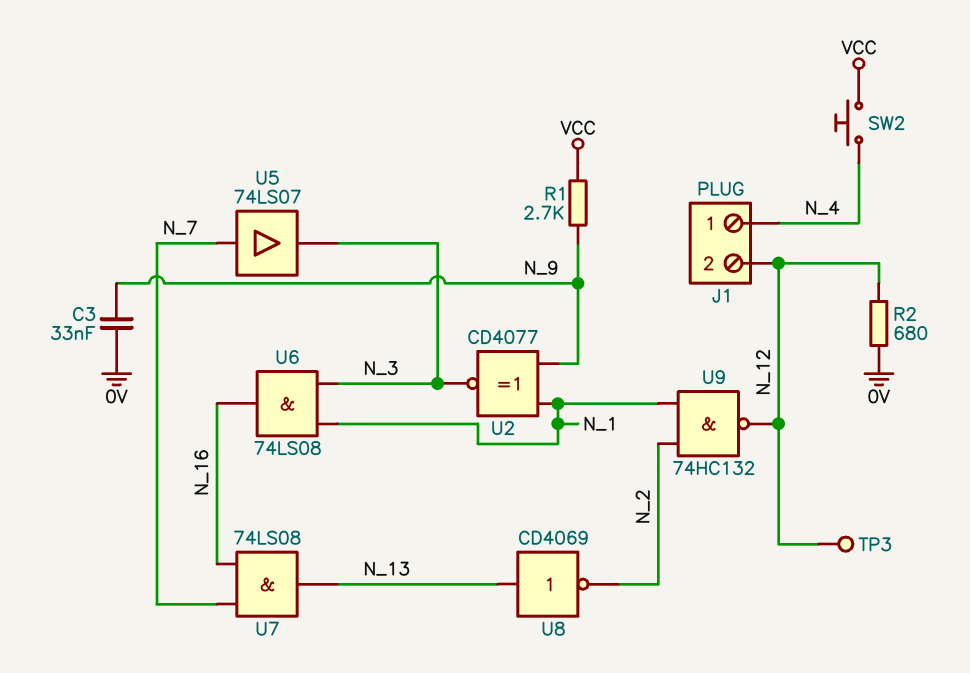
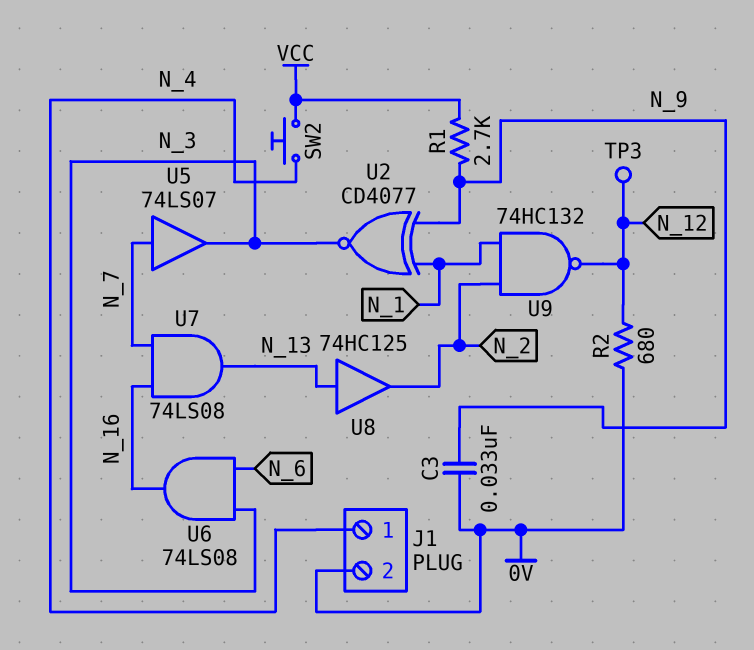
J1 pin 2: N_12 -> 0V
U6: AND 74LS08 (in N_1, in N_3, out N_16) -> AND 74LS08 (in N_3, in N_6, out N_16)
U8: NOT CD4069 (in N_13, out N_2) -> buffer 74HC125 (in N_13, out N_2)

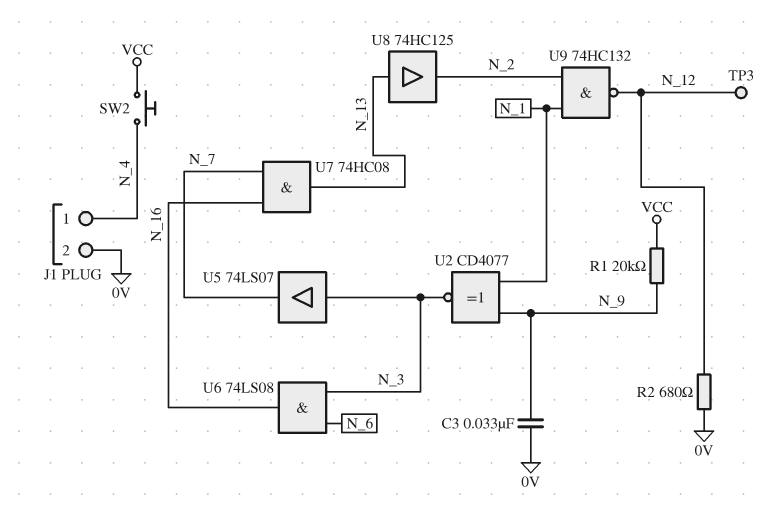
R1: 2.7k (N_9, VCC) -> 20k (N_9, VCC)
U5: buffer 74LS07 (in N_7, out N_3) -> buffer 74LS07 (in N_3, out N_7)
U7: AND 74LS08 (in N_7, in N_16, out N_13) -> AND 74HC08 (in N_7, in N_16, out N_13)

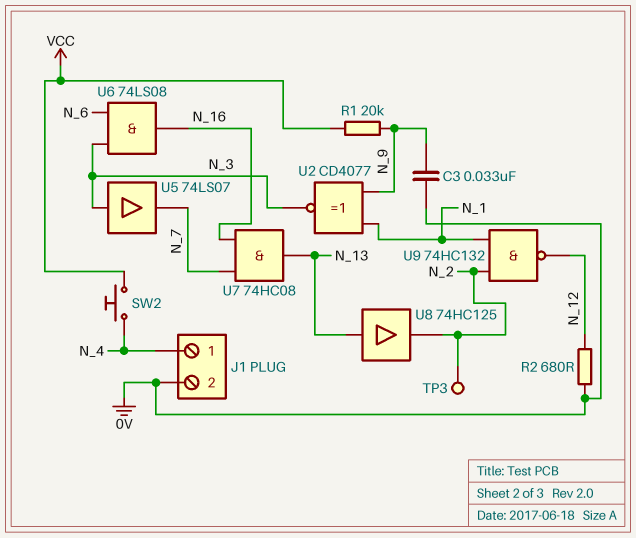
TP3: test point (N_12) -> test point (N_2)

